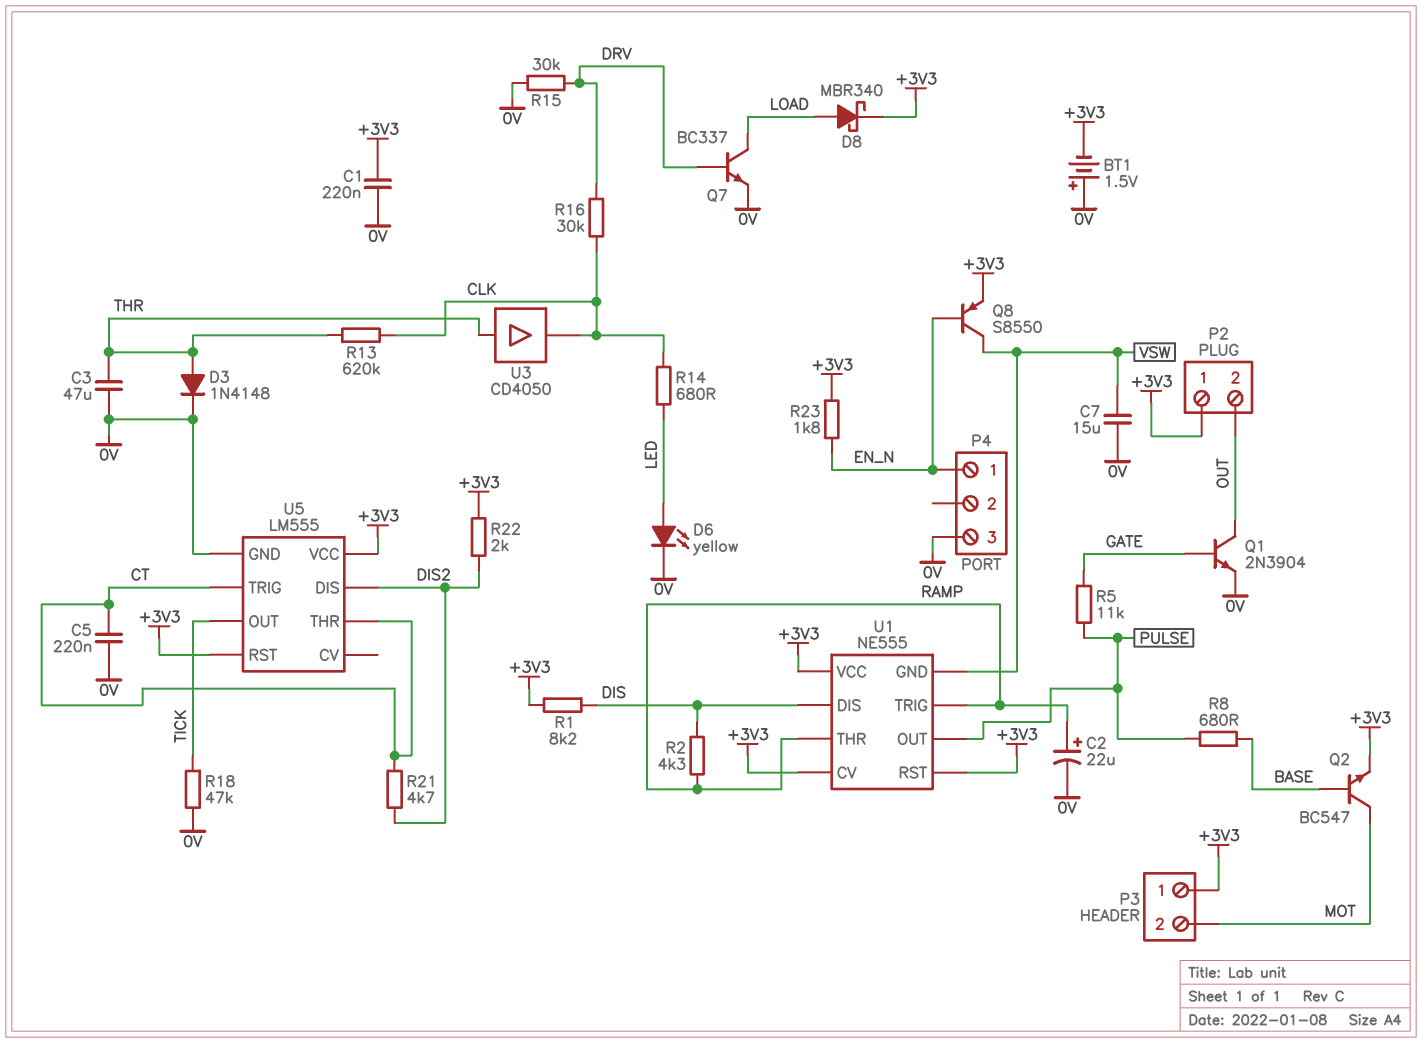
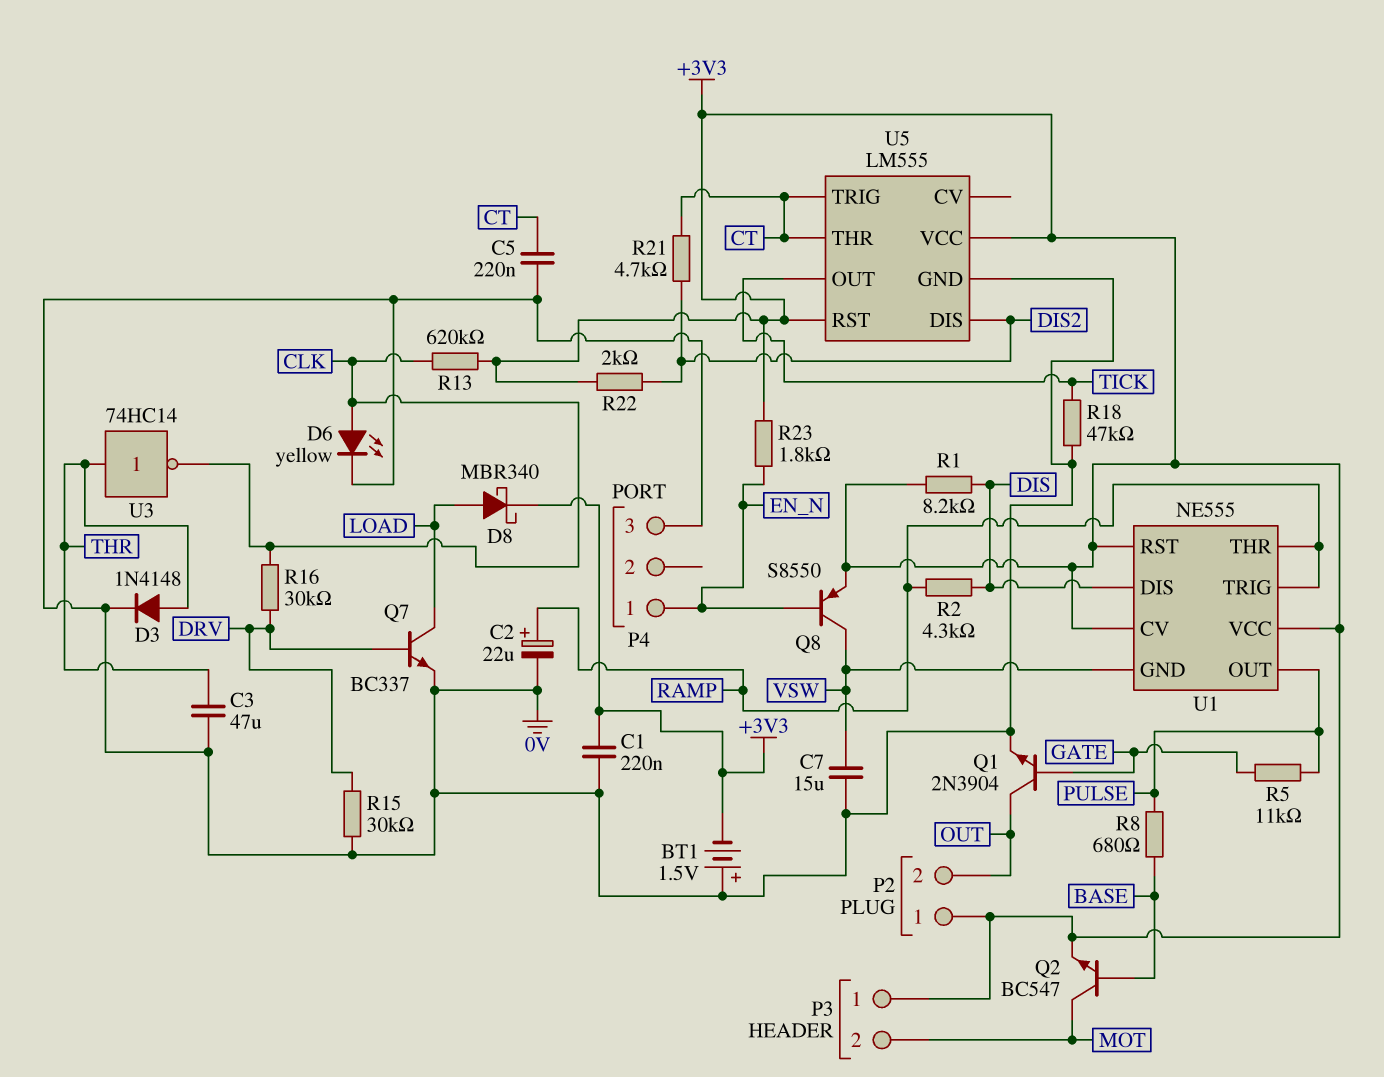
D6: LED yellow (A LED, K 0V) -> LED yellow (A CLK, K 0V)
R13: 620k (CLK, THR) -> 620k (+3V3, CLK)
R14: 680 (CLK, LED) -> none
U3: buffer CD4050 (in THR, out CLK) -> NOT 74HC14 (in THR, out CLK)

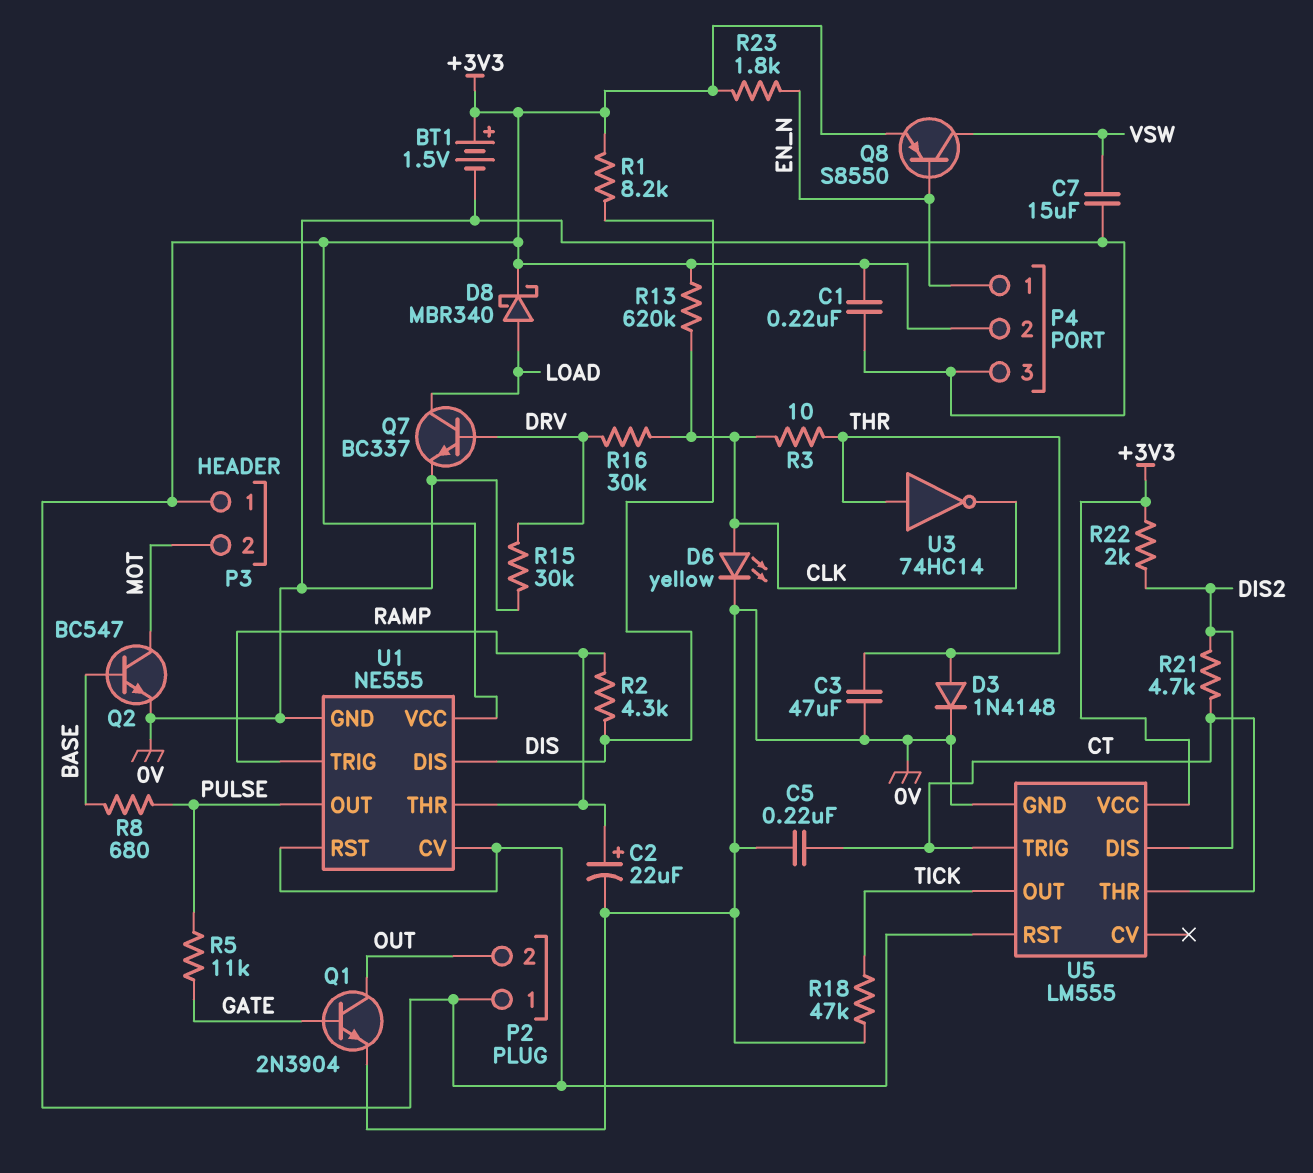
BT1: 1.5V (plus 0V, minus +3V3) -> 1.5V (plus +3V3, minus 0V)
P4 pin 2: none -> +3V3
Q2: NPN BC547 (B BASE, C MOT, E +3V3) -> NPN BC547 (B BASE, C MOT, E 0V)
R3: none -> 10 (CLK, THR)
U1 pin GND: VSW -> 0V

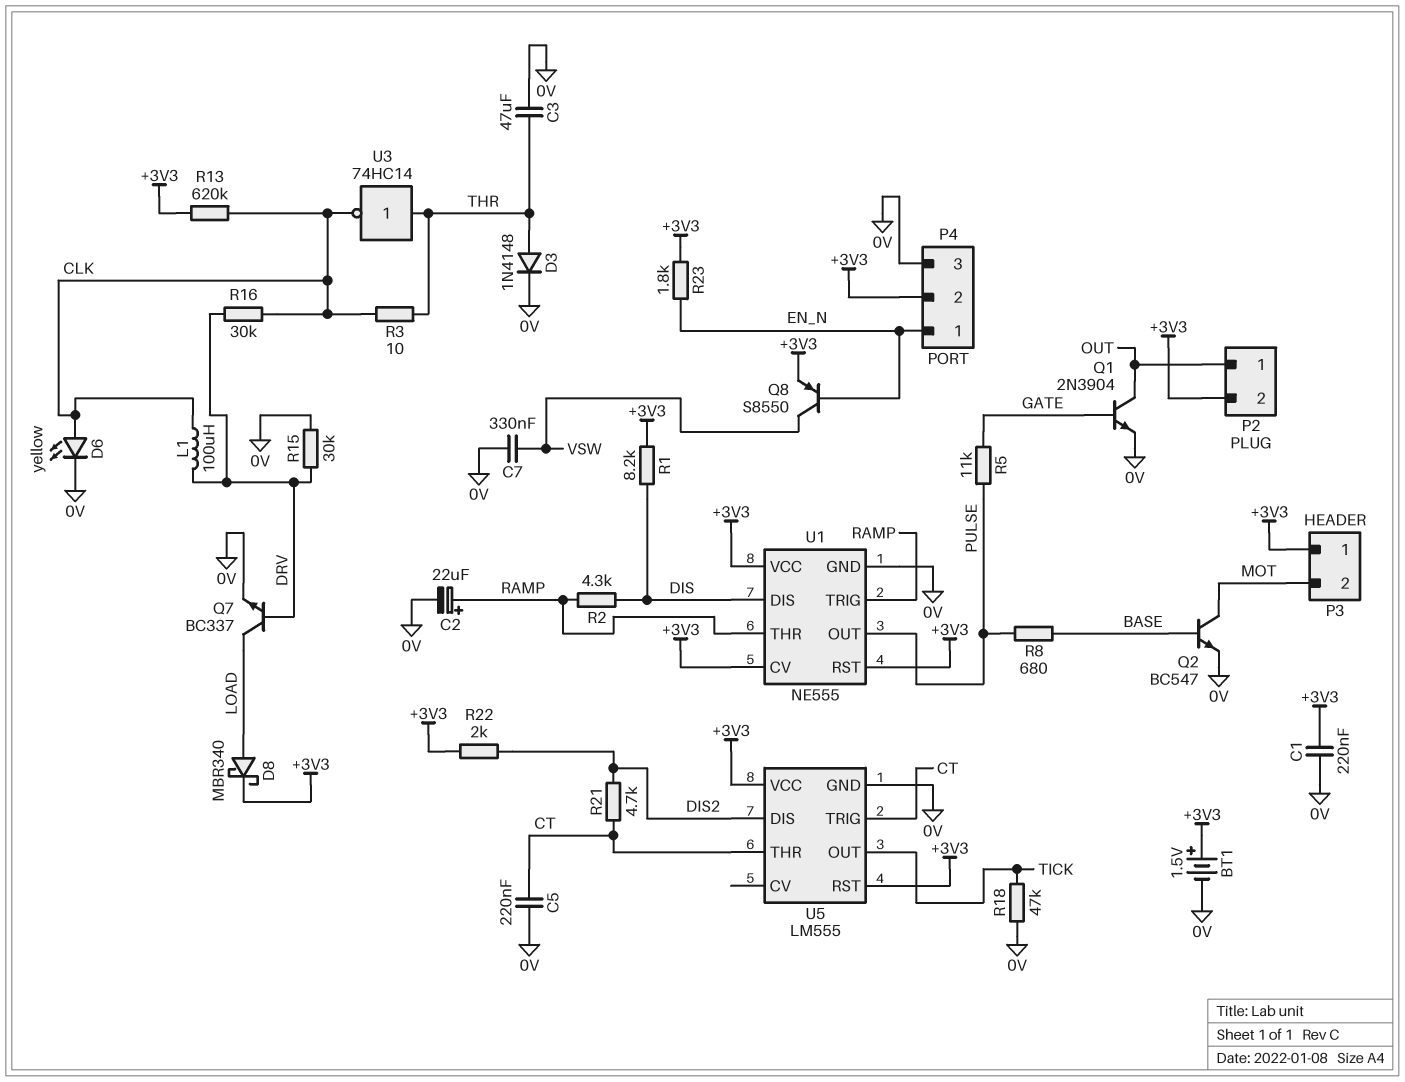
C7: 15uF (0V, VSW) -> 330nF (0V, VSW)
L1: none -> 100uH (CLK, DRV)
P2 pin 1: +3V3 -> OUT
P2 pin 2: OUT -> +3V3

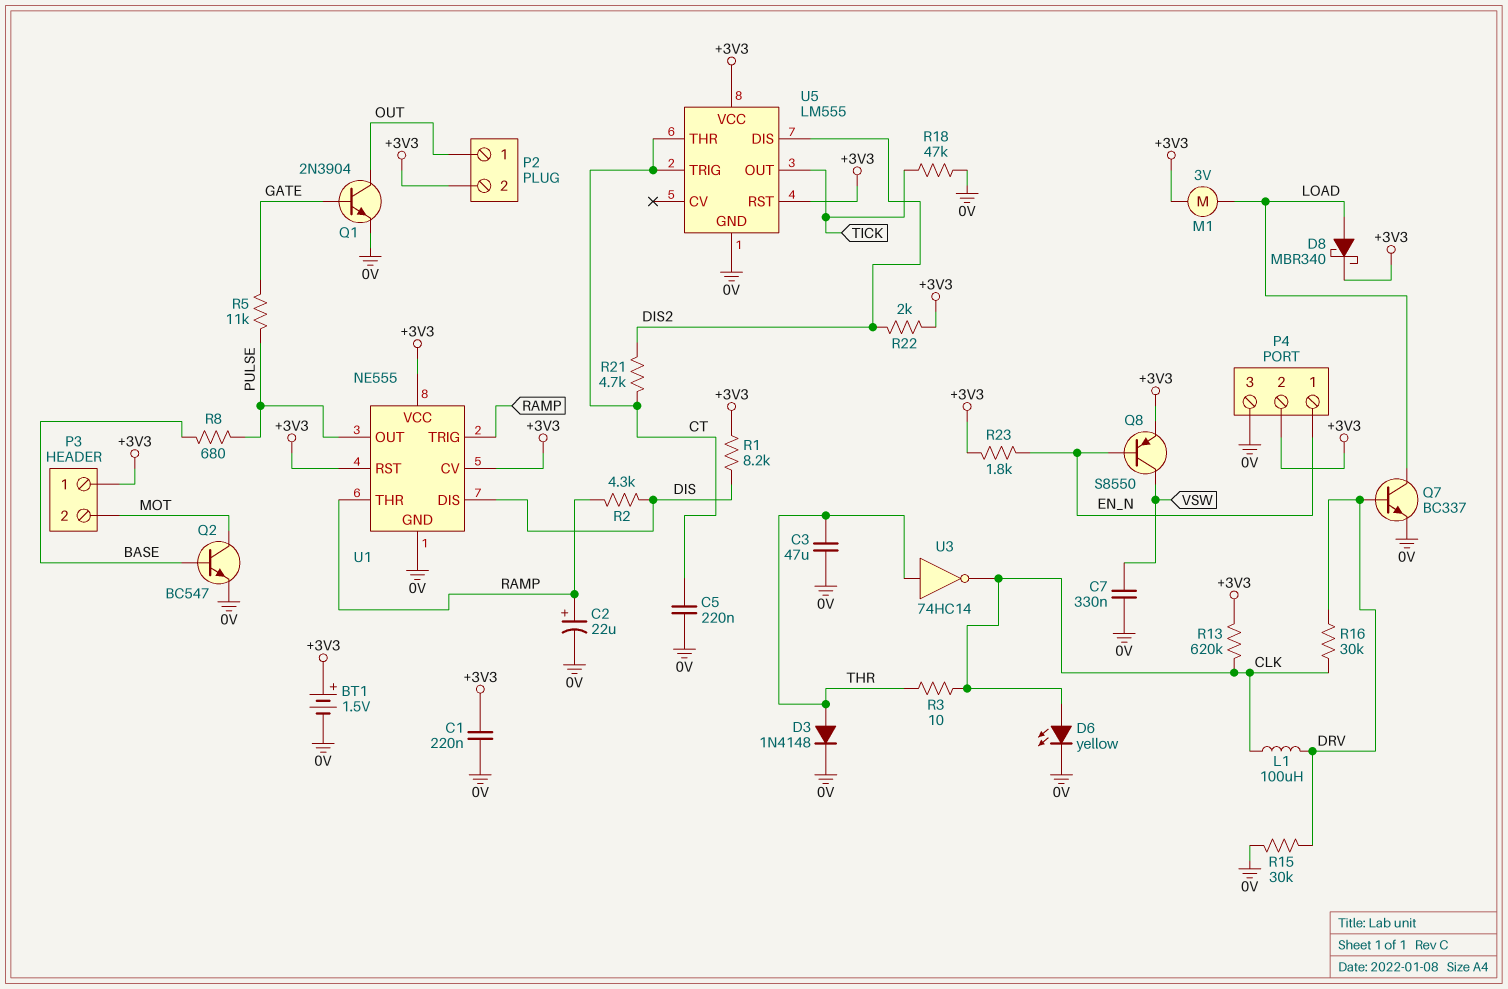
M1: none -> motor 3V (+3V3, LOAD)

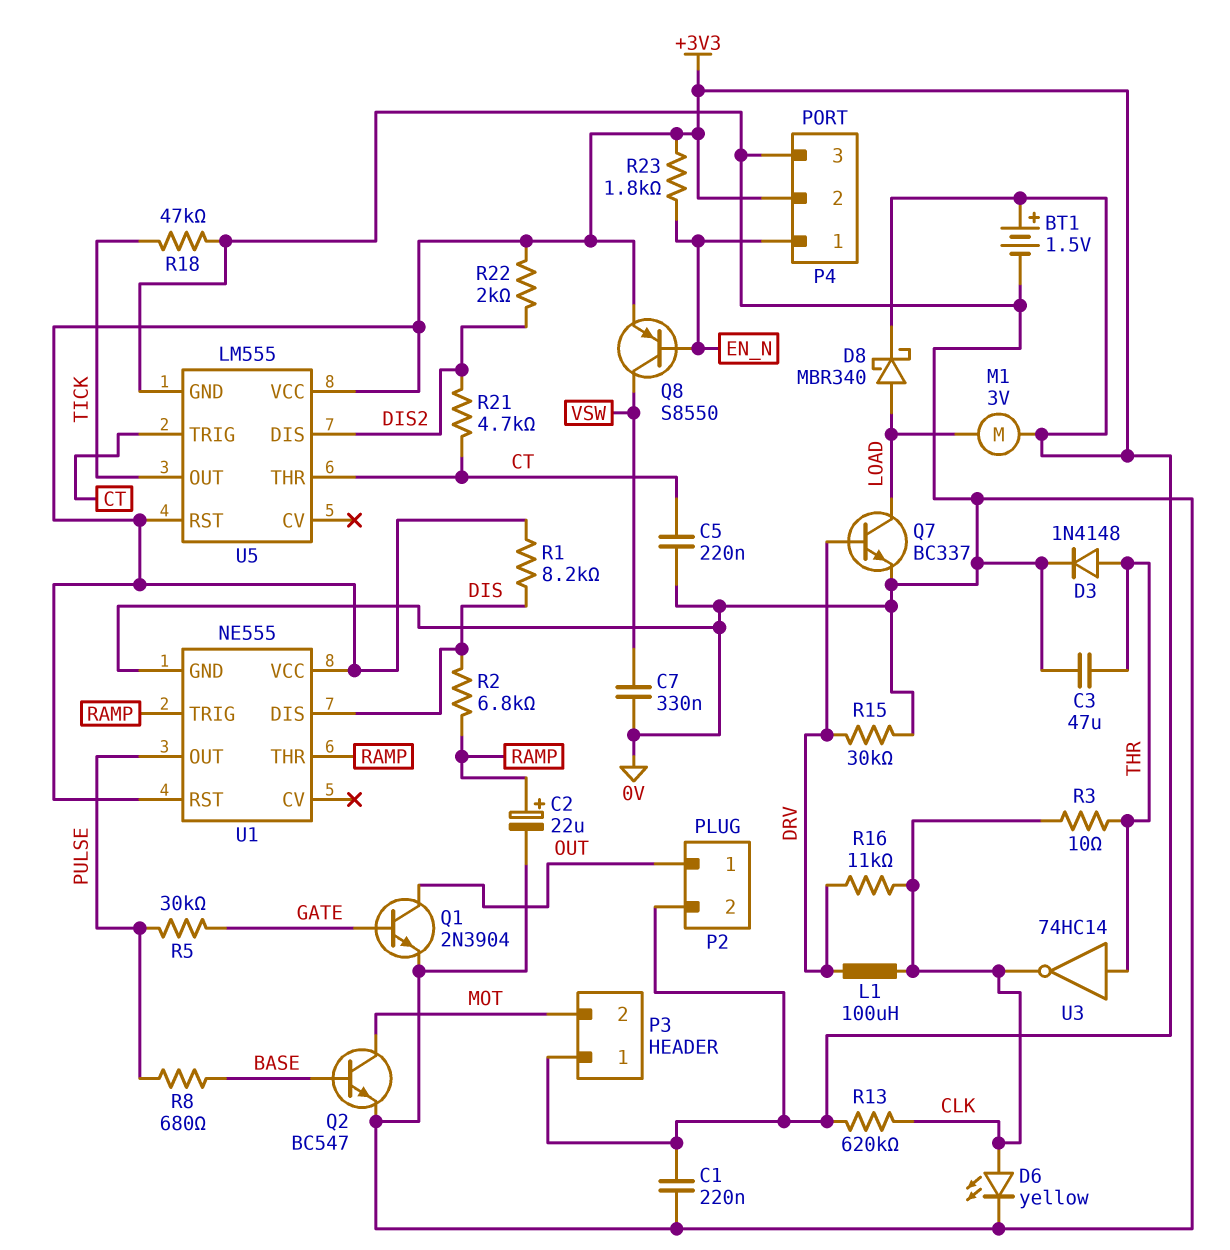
R2: 4.3k (DIS, RAMP) -> 6.8k (DIS, RAMP)
R5: 11k (GATE, PULSE) -> 30k (GATE, PULSE)
R16: 30k (CLK, DRV) -> 11k (CLK, DRV)
U1 pin CV: +3V3 -> none

